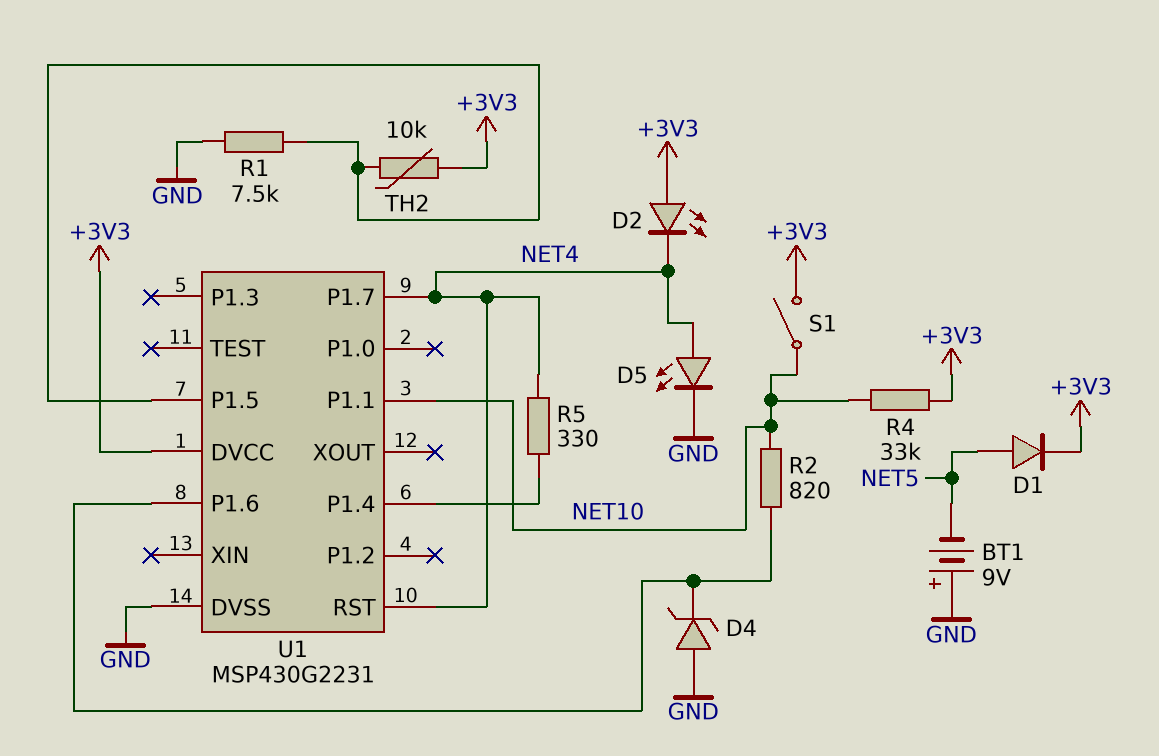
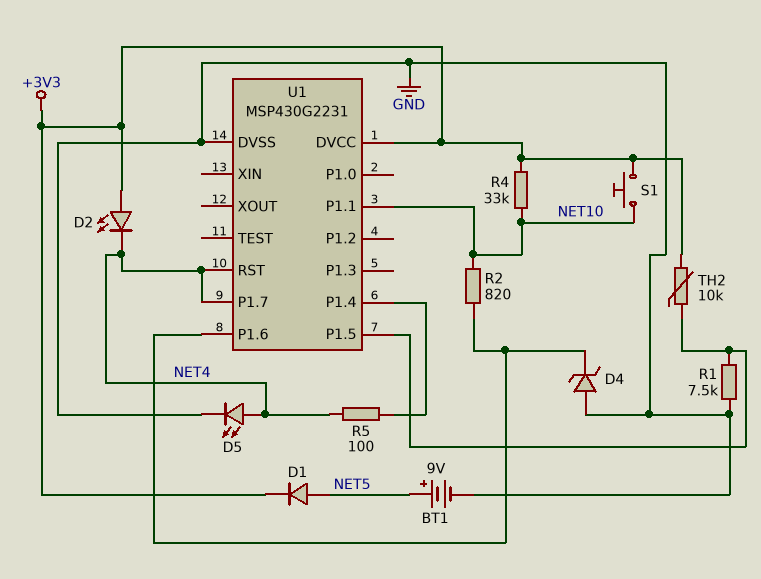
BT1: 9V (plus GND, minus NET5) -> 9V (plus NET5, minus GND)
R5: 330 (NET4, U1/P1.4) -> 100 (NET4, U1/P1.4)
S1: switch (+3V3, NET10) -> button (+3V3, NET10)

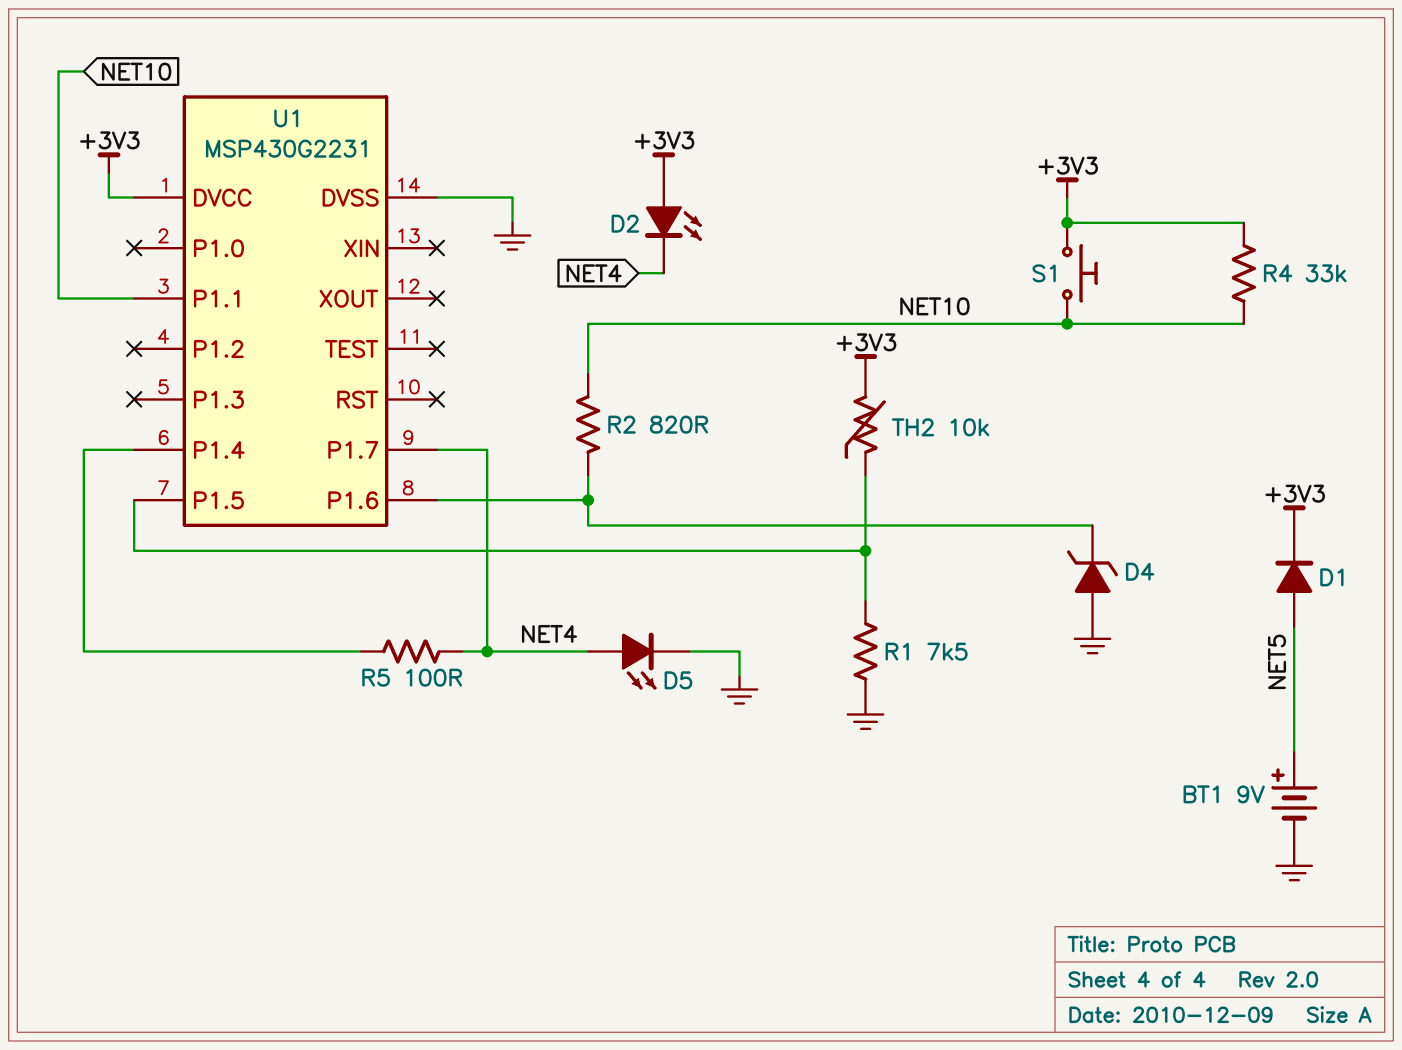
U1 pin RST: NET4 -> none

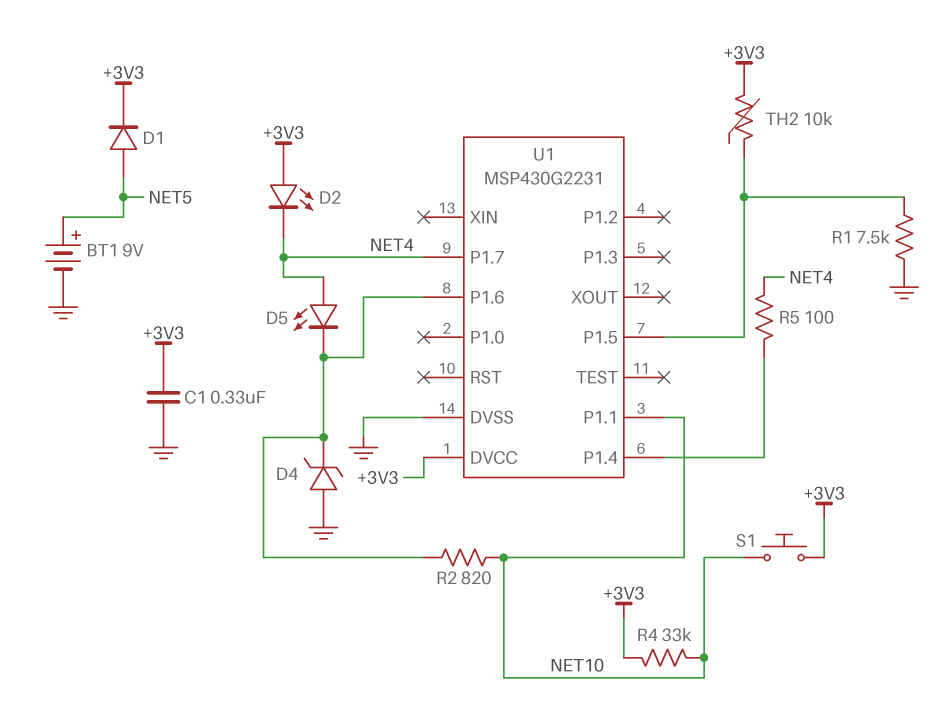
C1: none -> 330nF (+3V3, GND)
D5: LED (A NET4, K GND) -> LED (A NET4, K U1/P1.6)

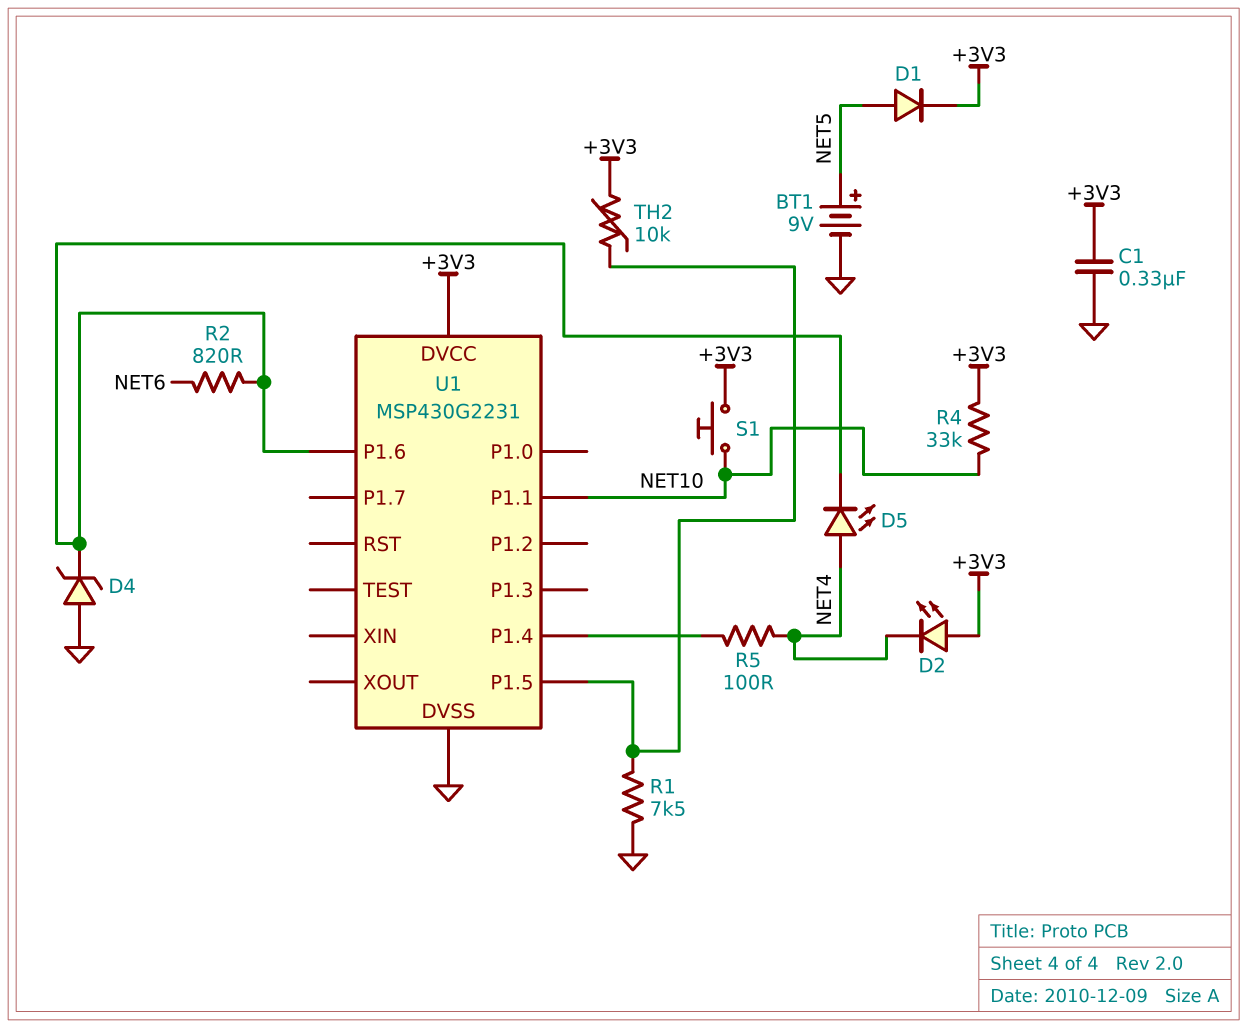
R2: 820 (NET10, U1/P1.6) -> 820 (NET6, U1/P1.6)
U1 pin P1.7: NET4 -> none

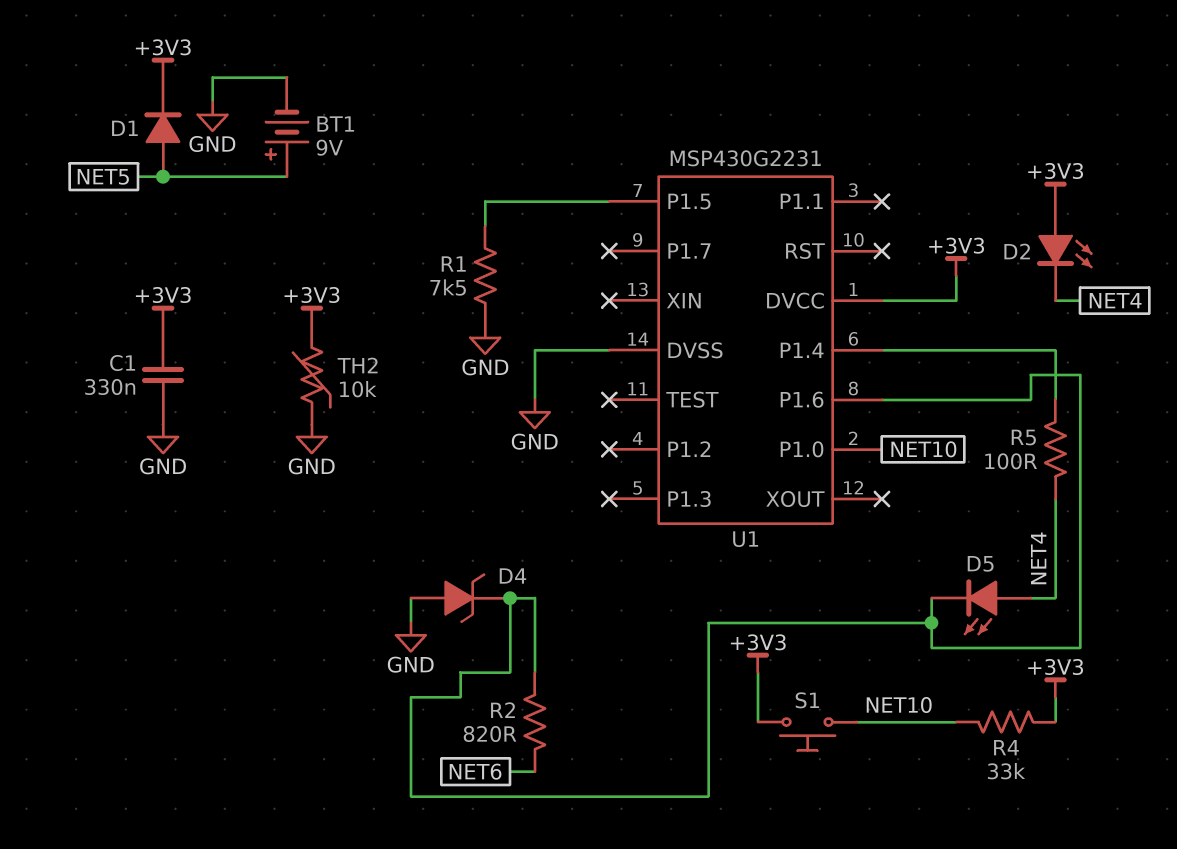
TH2: 10k (+3V3, U1/P1.5) -> 10k (+3V3, GND)
U1 pin P1.0: none -> NET10
U1 pin P1.1: NET10 -> none

